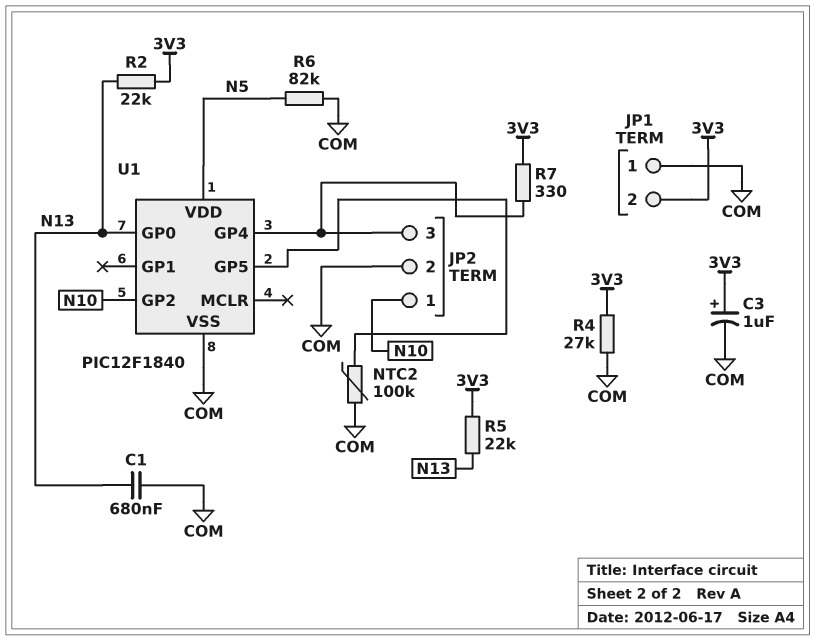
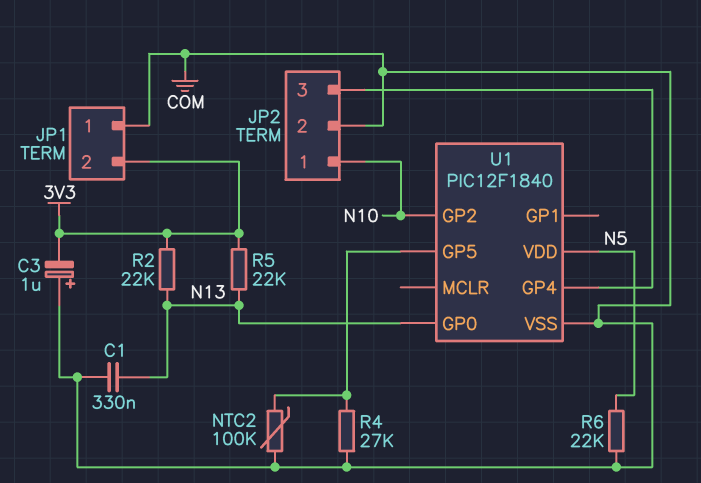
C1: 680nF (COM, N13) -> 330nF (COM, N13)
C3: 1uF (plus 3V3, minus COM) -> 1uF (plus COM, minus 3V3)
R4: 27k (3V3, COM) -> 27k (COM, U1/GP5)
R6: 82k (COM, N5) -> 22k (COM, N5)
R7: 330 (3V3, JP2/3) -> none

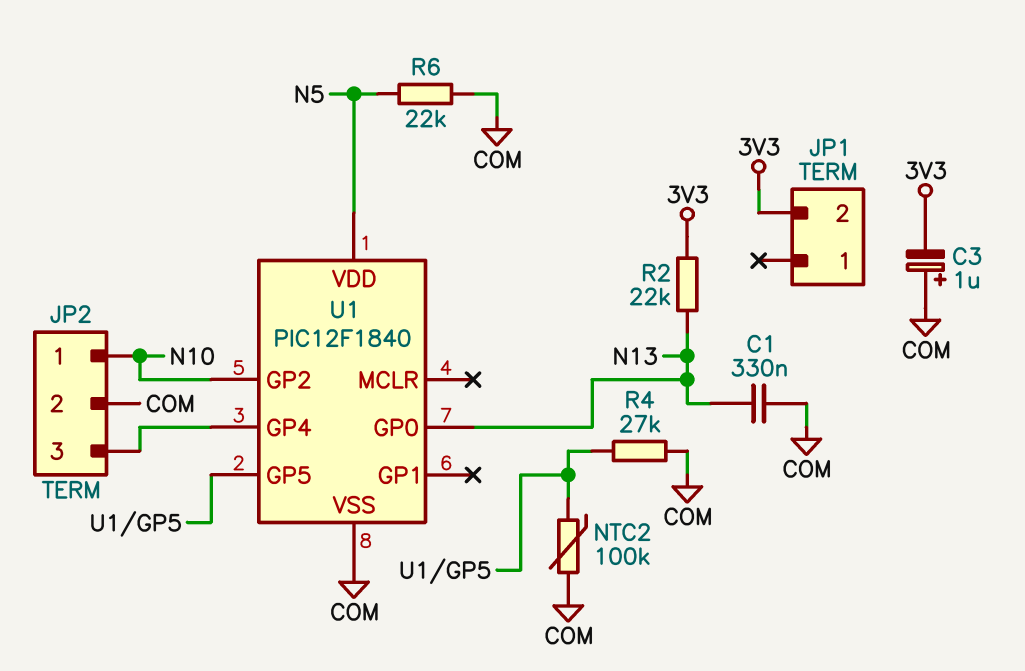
JP1 pin 1: COM -> none
R5: 22k (3V3, N13) -> none

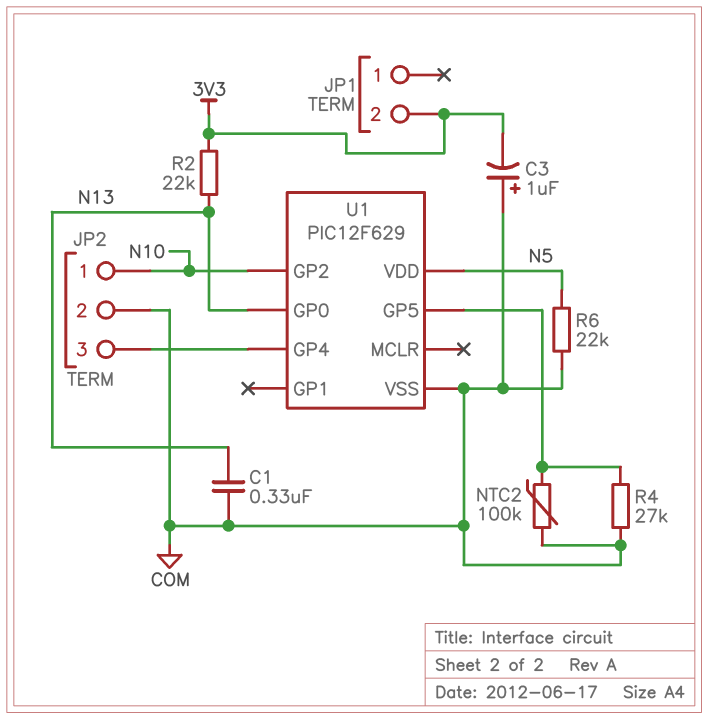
U1: PIC12F1840 -> PIC12F629

